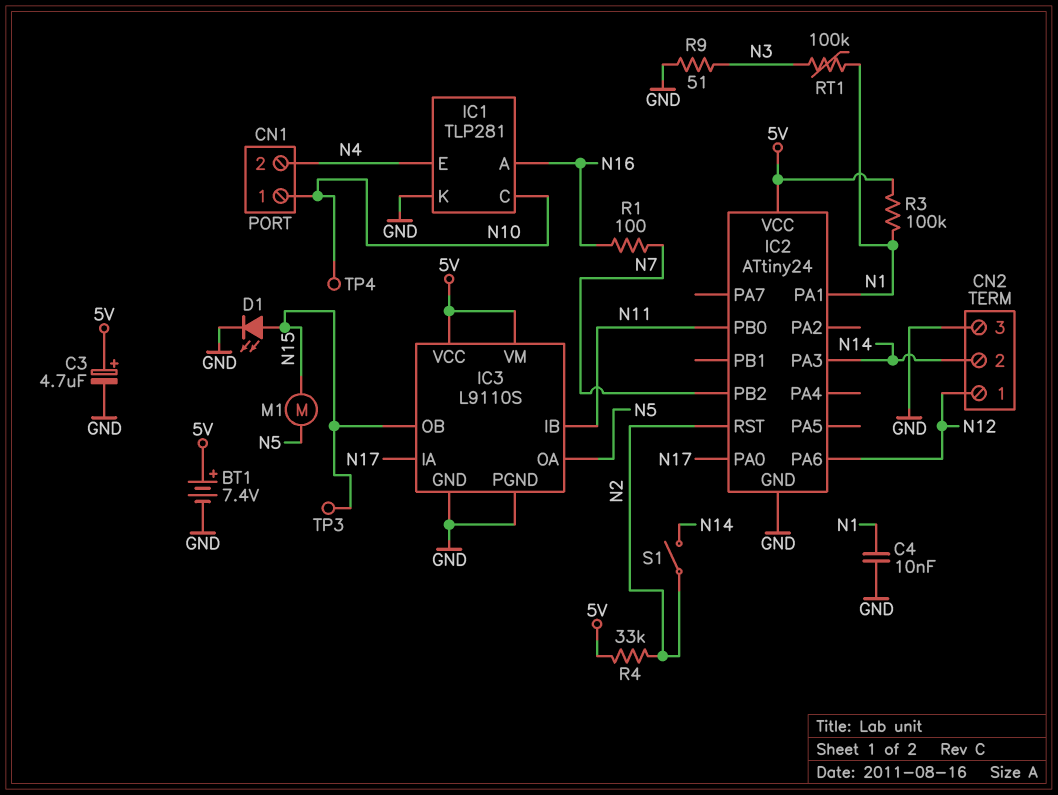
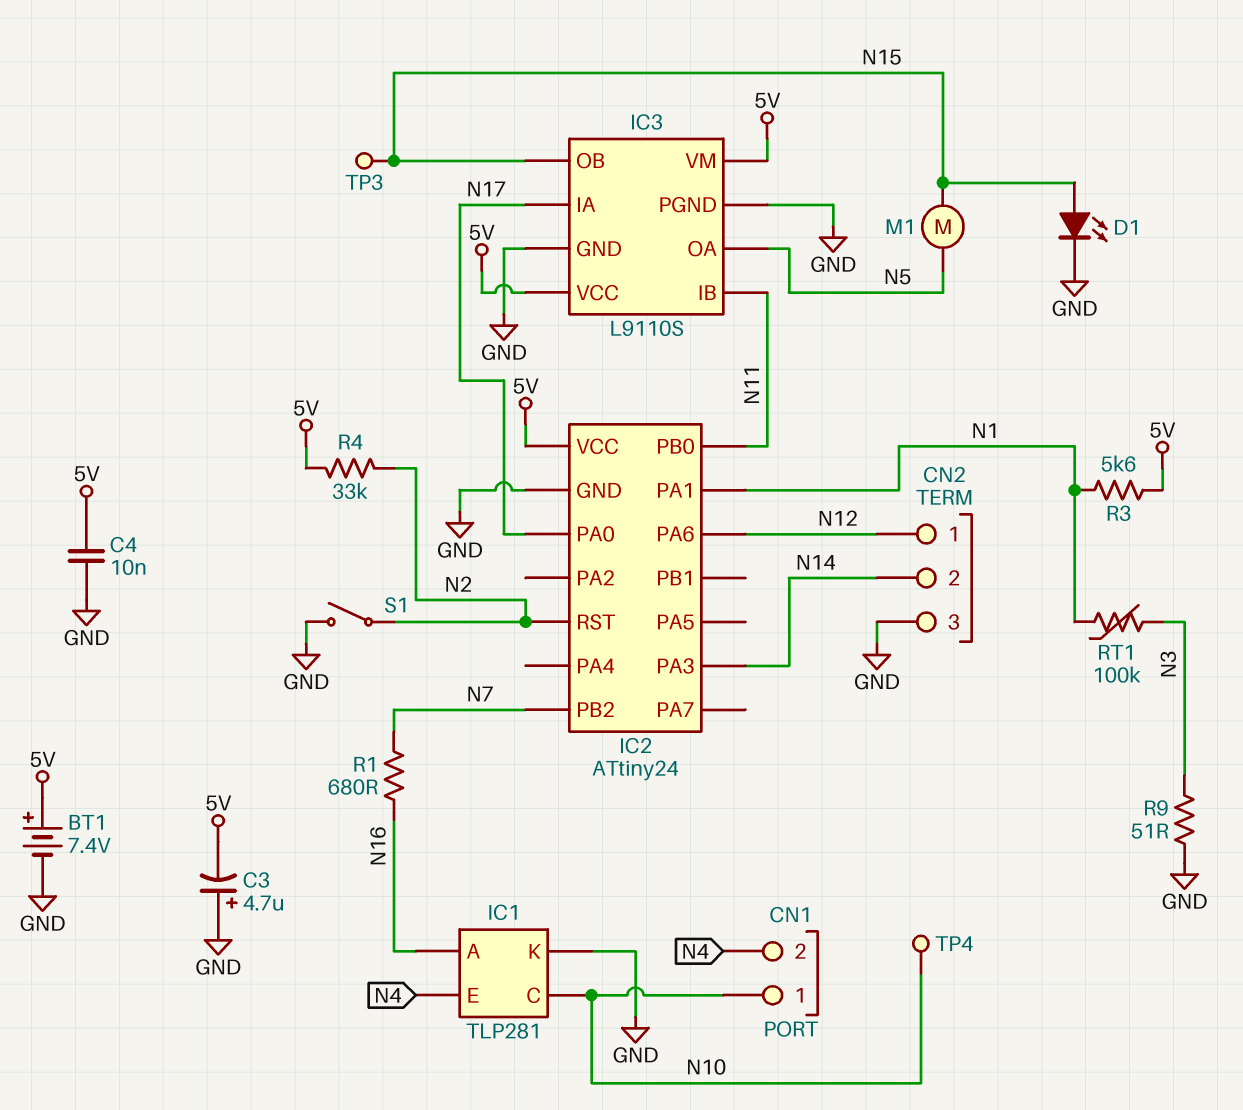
C3: 4.7uF (plus 5V, minus GND) -> 4.7uF (plus GND, minus 5V)
C4: 10nF (GND, N1) -> 10nF (5V, GND)
R1: 100 (N7, N16) -> 680 (N7, N16)
R3: 100k (5V, N1) -> 5.6k (5V, N1)
S1: switch (N2, N14) -> switch (GND, N2)

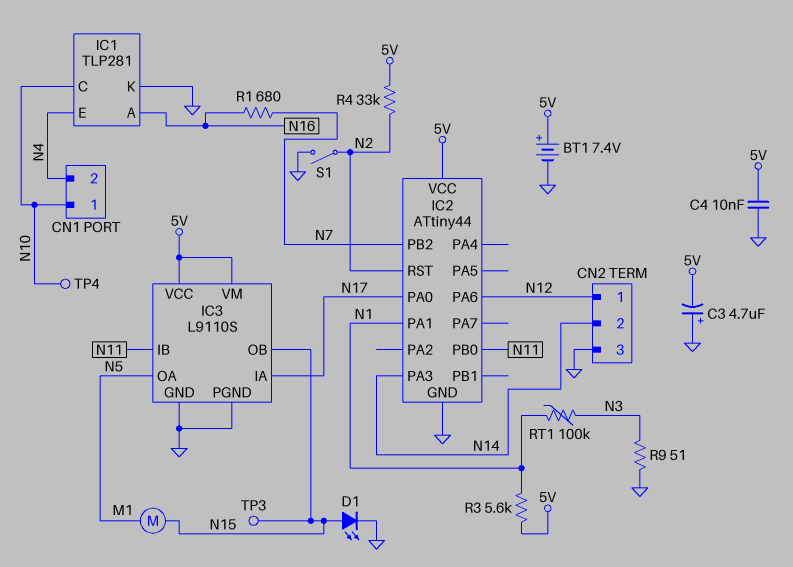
IC2: ATtiny24 -> ATtiny44

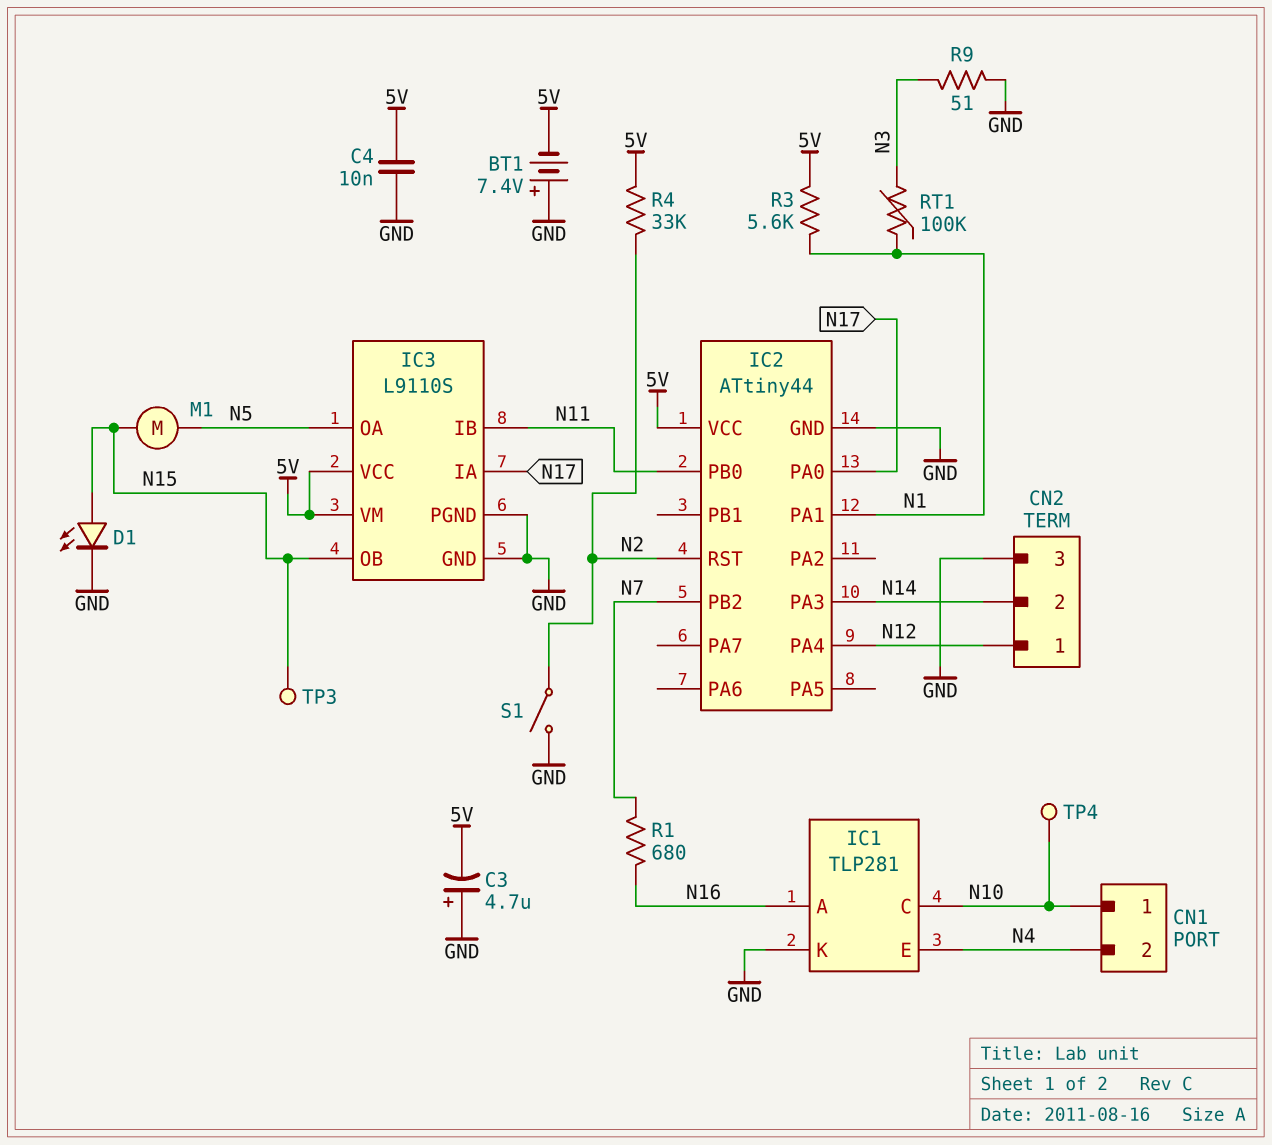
BT1: 7.4V (plus 5V, minus GND) -> 7.4V (plus GND, minus 5V)
IC2 pin PA4: none -> N12
IC2 pin PA6: N12 -> none

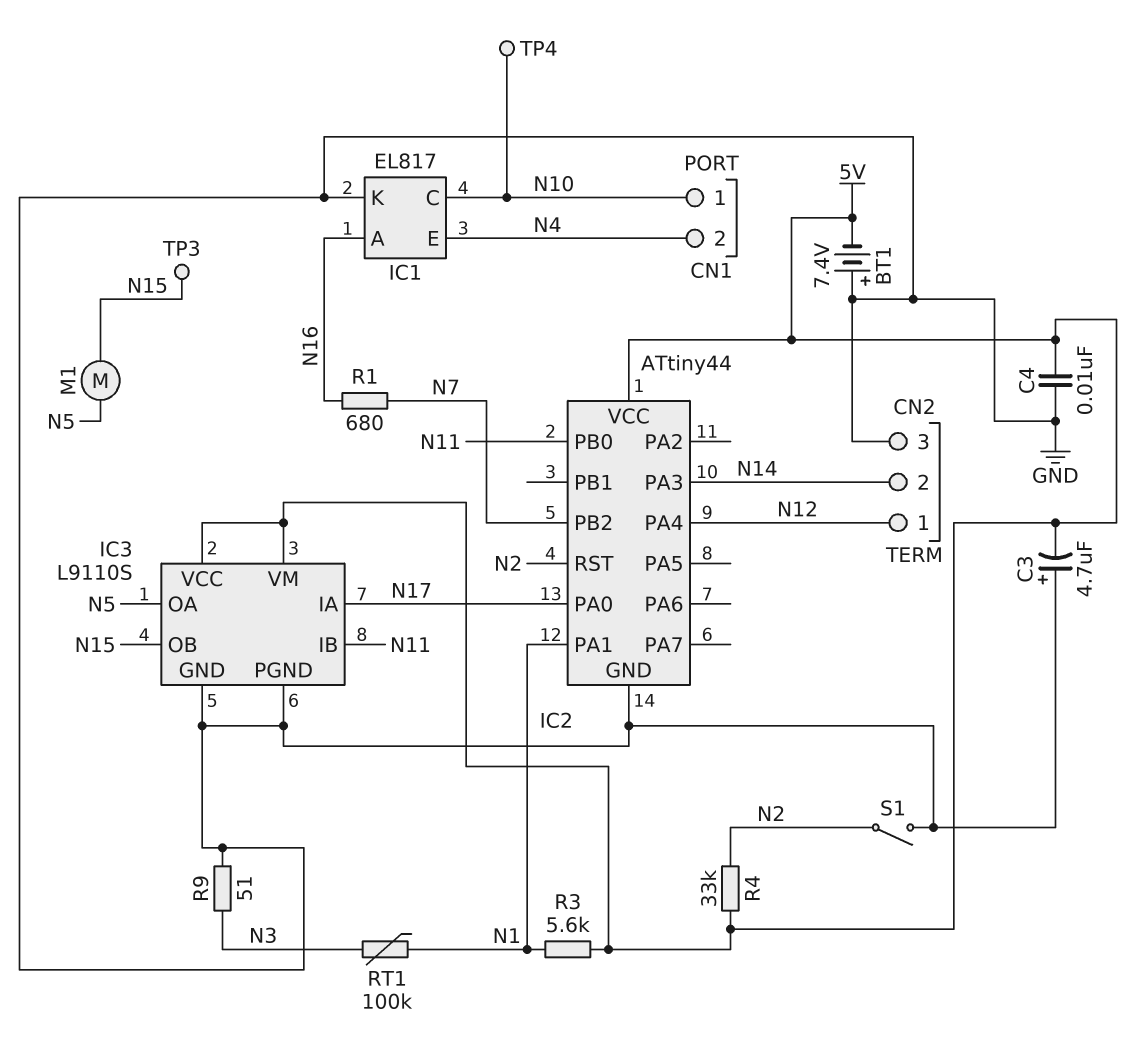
D1: LED (A N15, K GND) -> none
IC1: TLP281 -> EL817

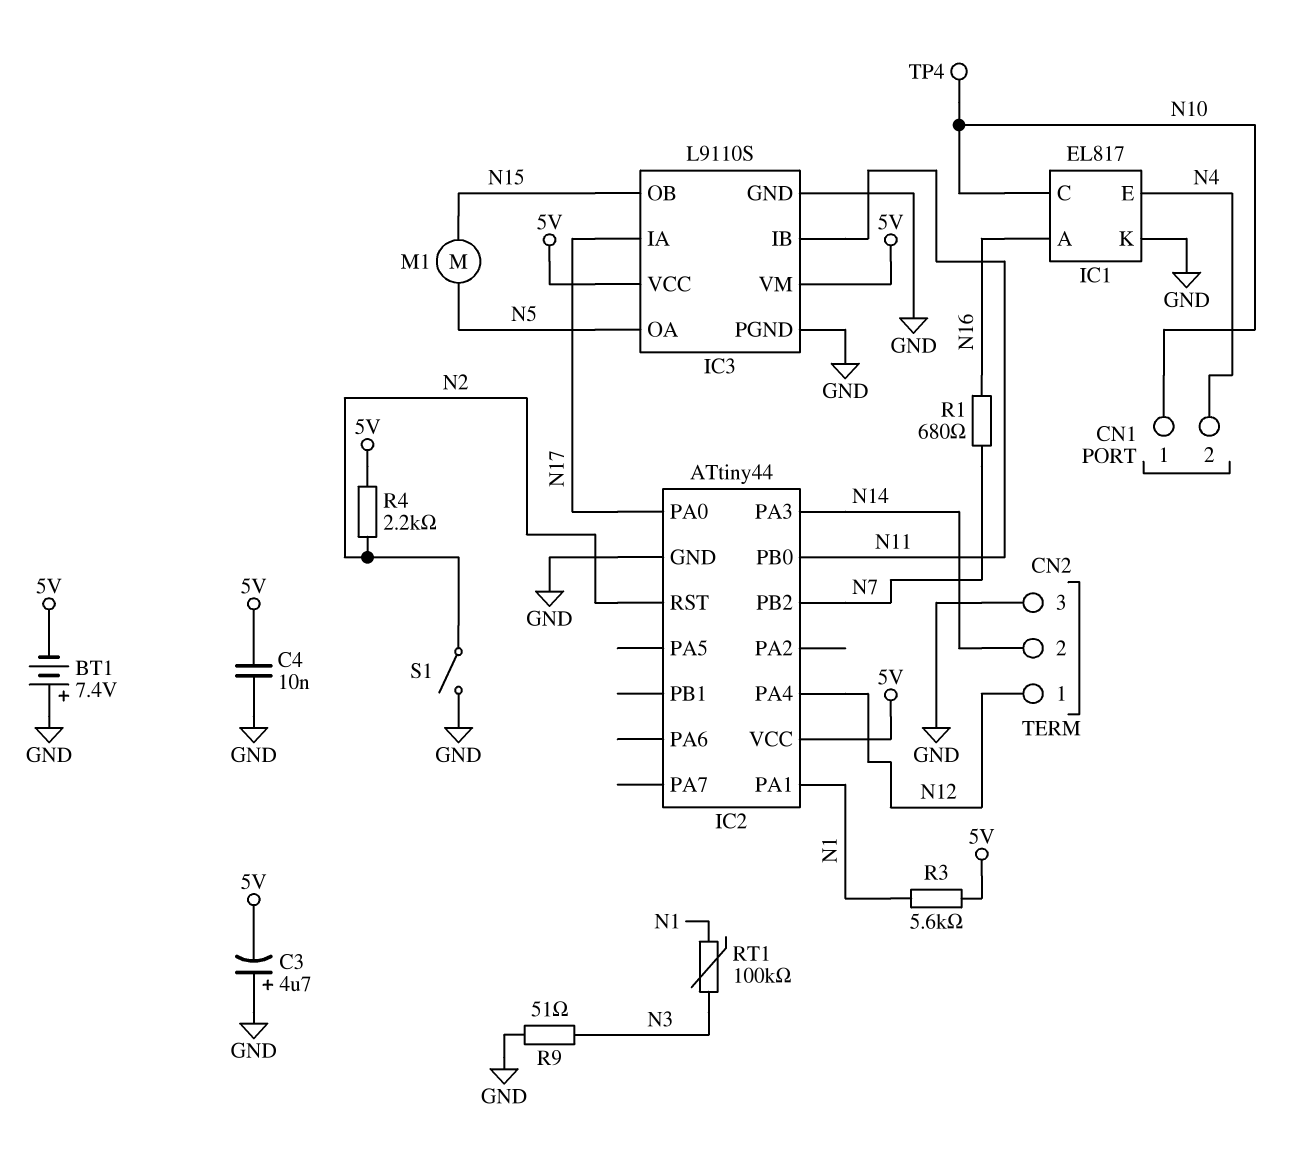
R4: 33k (5V, N2) -> 2.2k (5V, N2)
TP3: test point (N15) -> none

